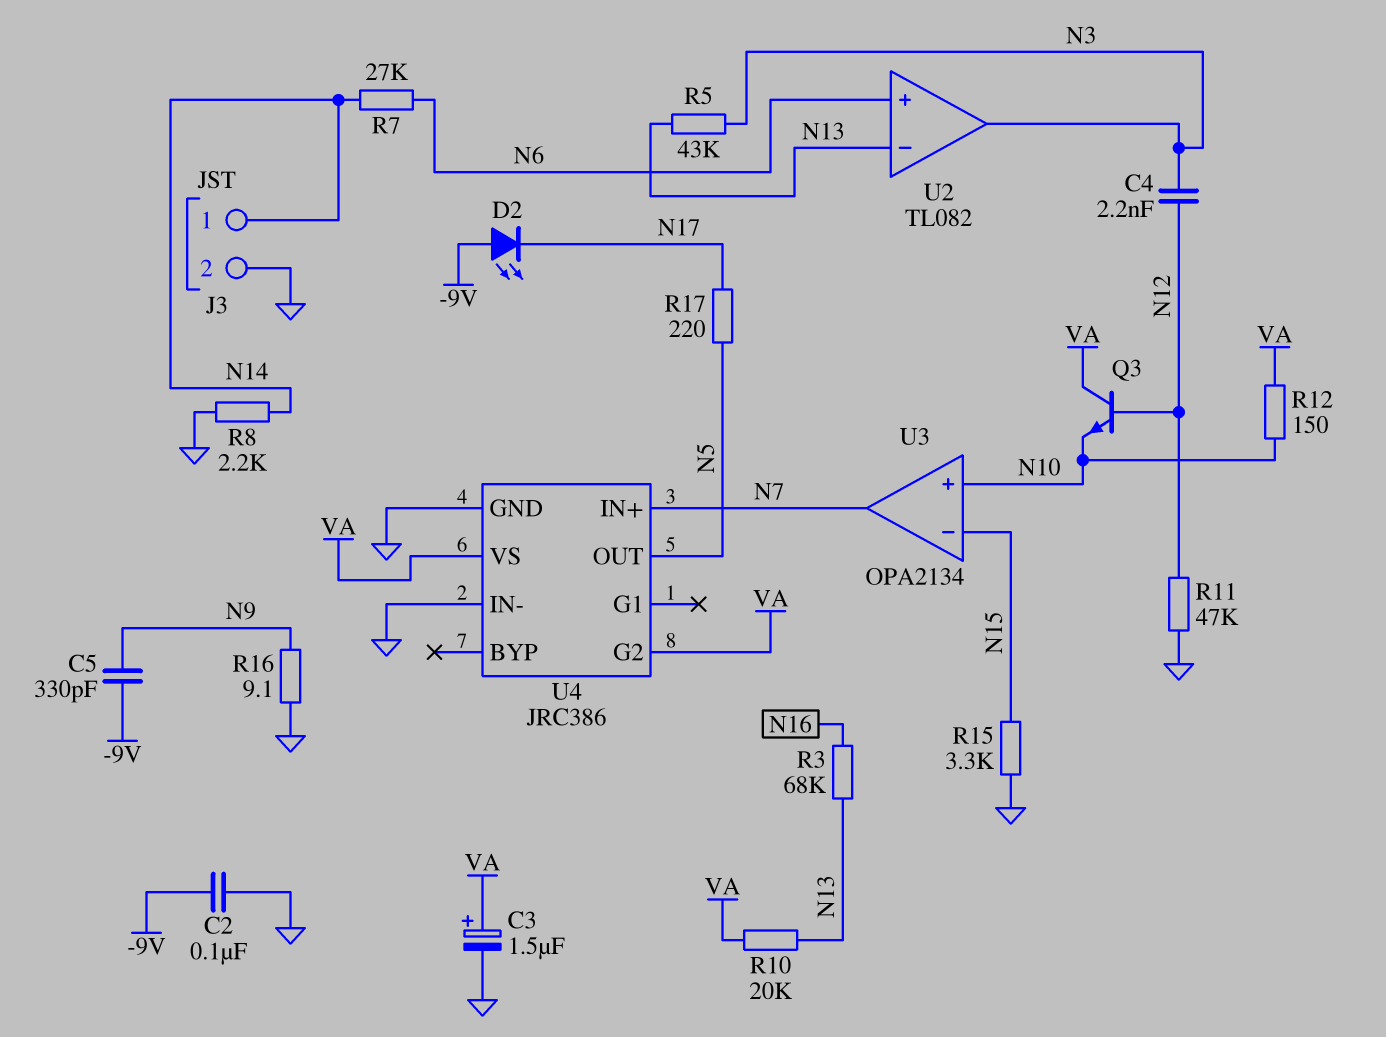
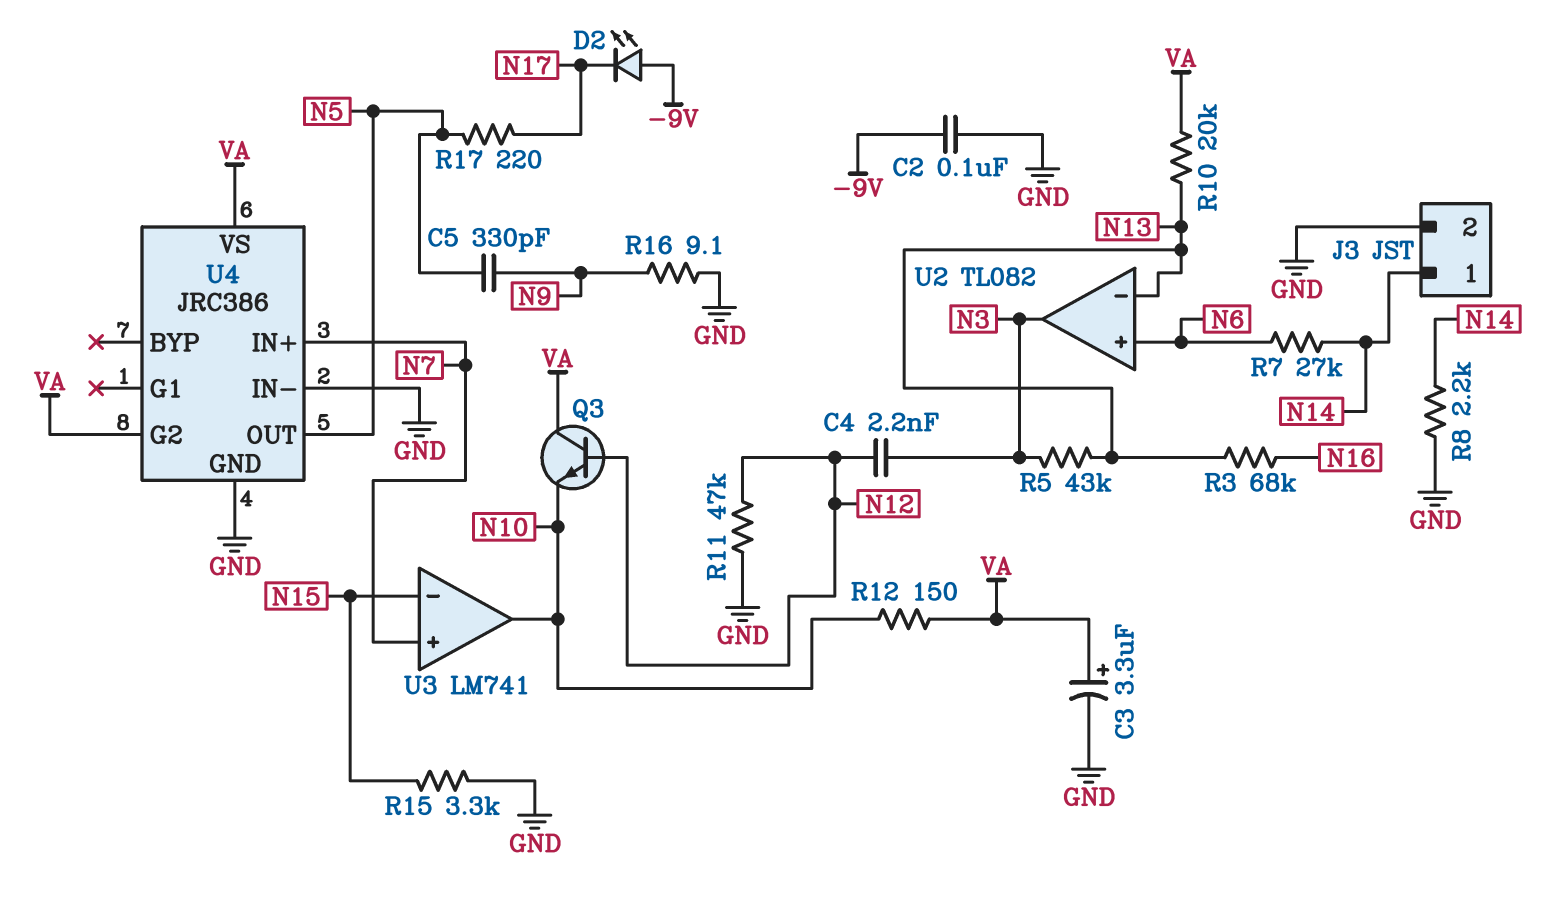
C3: 1.5uF (plus VA, minus GND) -> 3.3uF (plus VA, minus GND)
C5: 330pF (-9V, N9) -> 330pF (N5, N9)
U3: OPA2134 -> LM741
U3 pin in+: N10 -> N7
U3 pin out: N7 -> N10

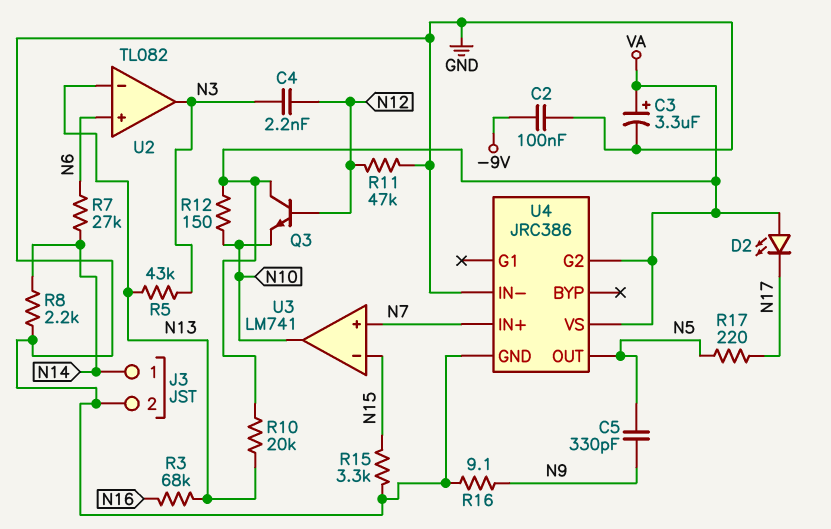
D2: LED (A -9V, K N17) -> LED (A VA, K N17)

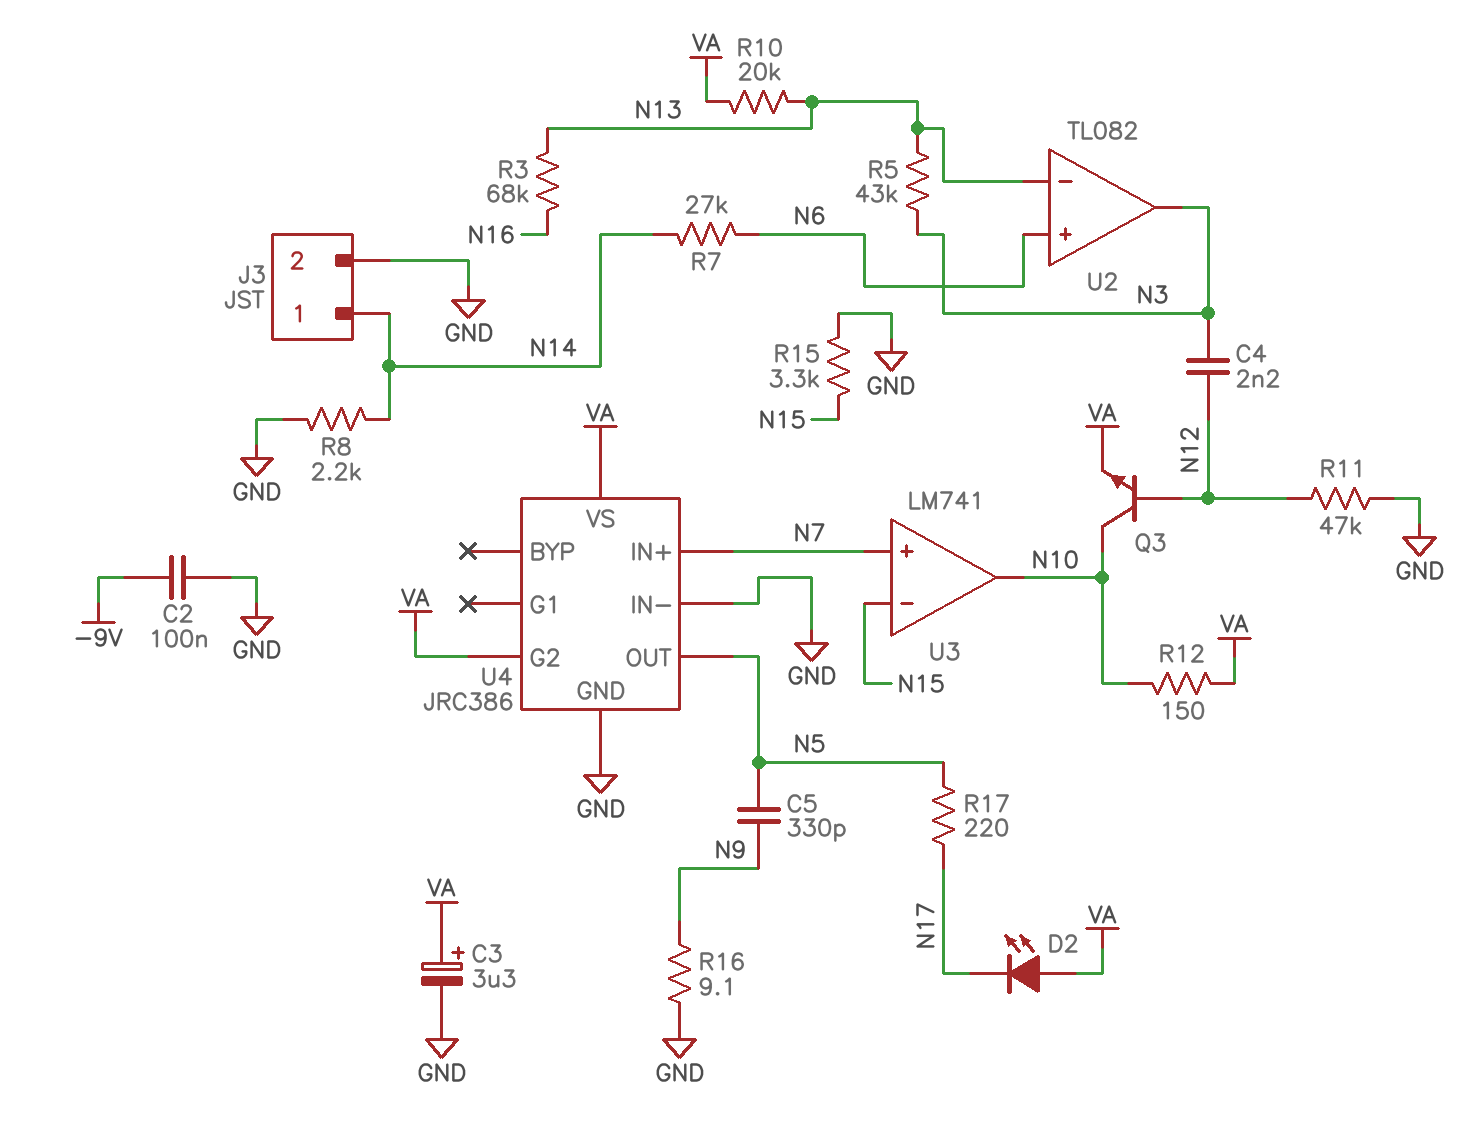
Q3: NPN (B N12, C VA, E N10) -> NPN (B N12, C N10, E VA)

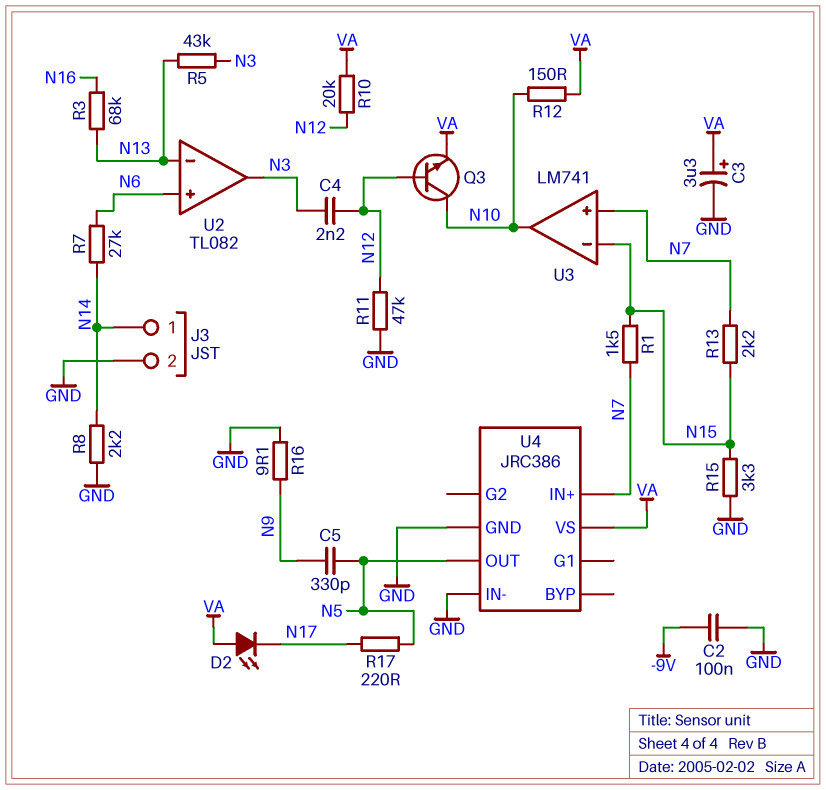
R1: none -> 1.5k (N7, N15)
R10: 20k (N13, VA) -> 20k (N12, VA)
R13: none -> 2.2k (N7, N15)
U4 pin G2: VA -> none

